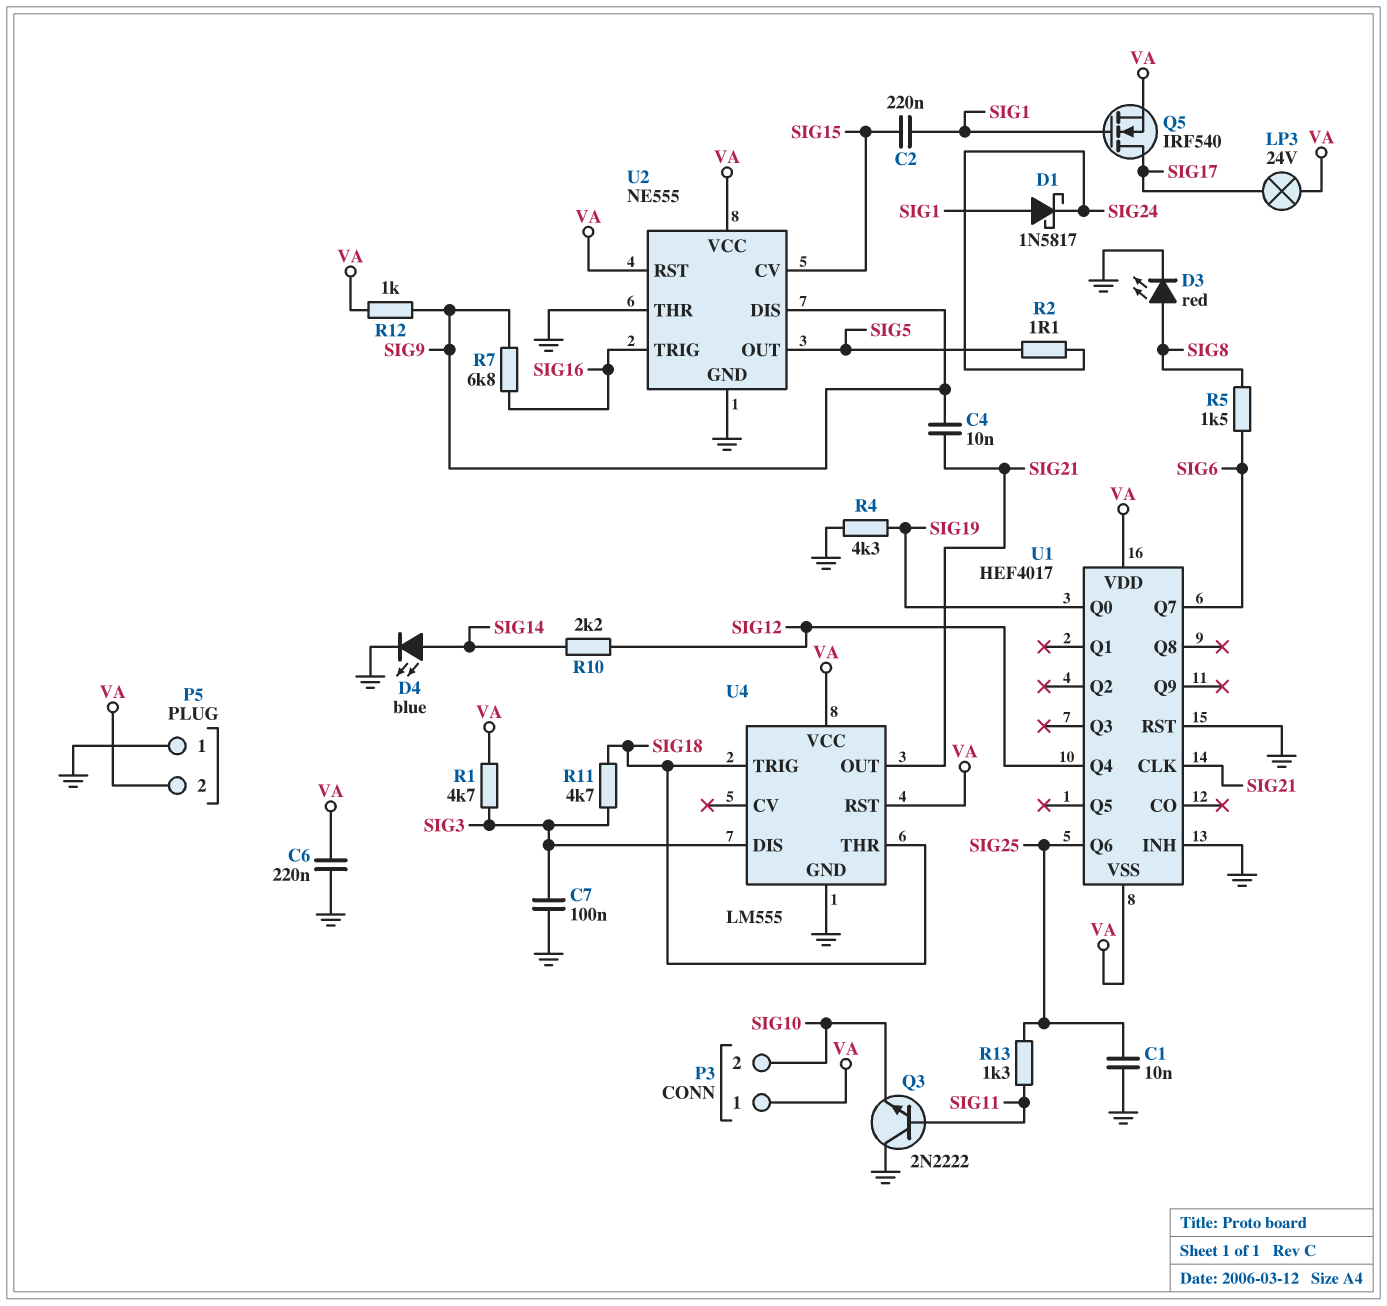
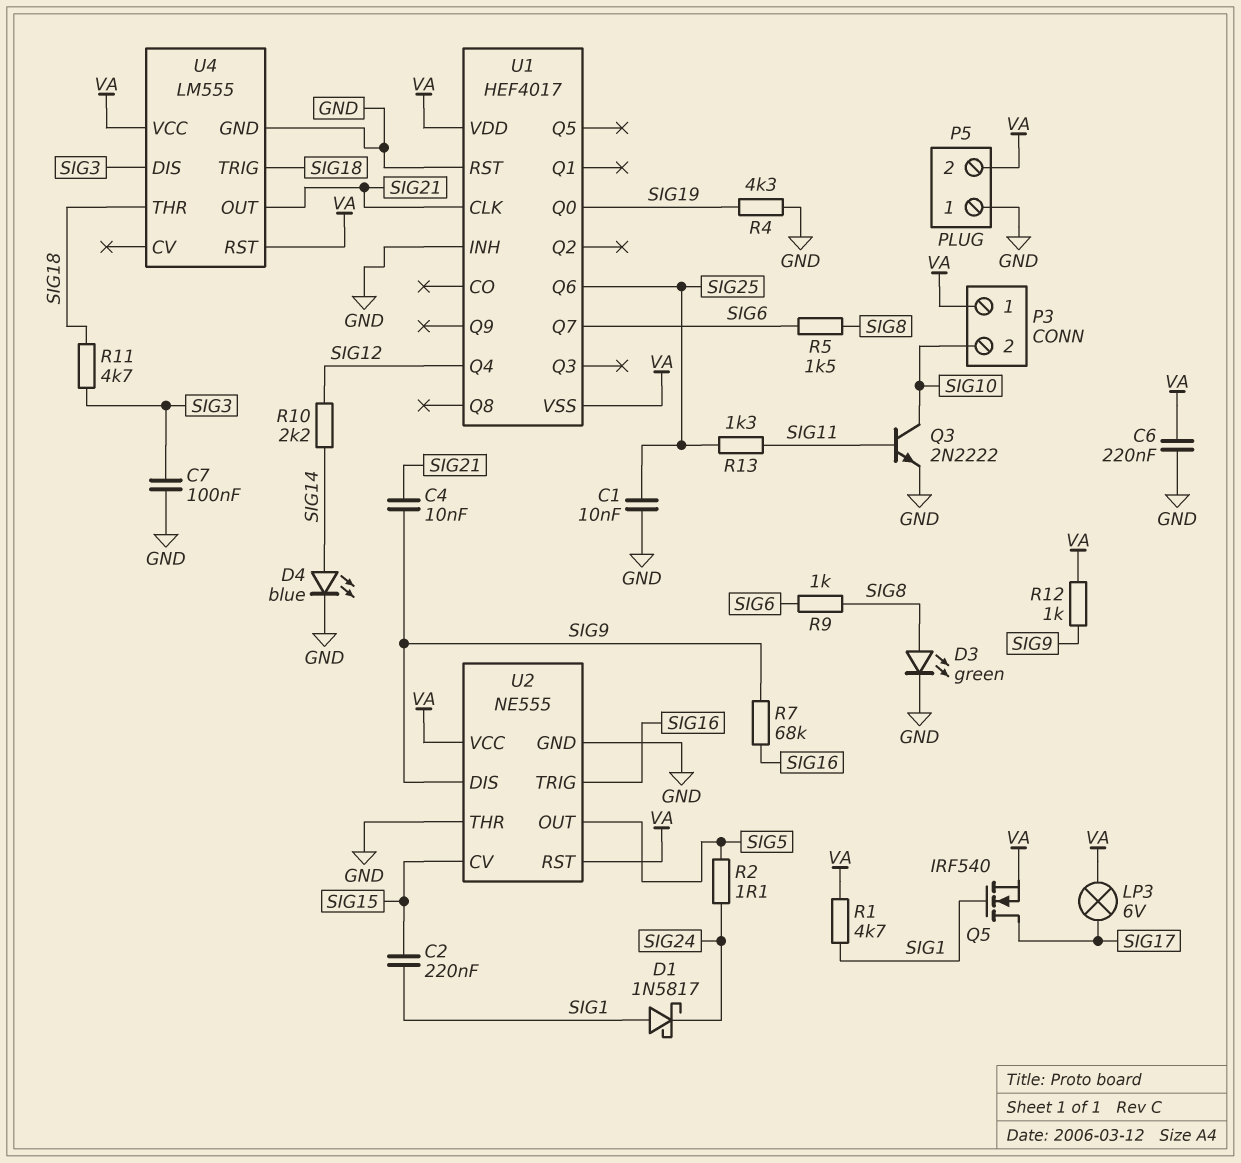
D3: LED red (A SIG8, K GND) -> LED green (A SIG8, K GND)
LP3: lamp 24V (SIG17, VA) -> lamp 6V (SIG17, VA)
Q3: NPN 2N2222 (B SIG11, C GND, E SIG10) -> NPN 2N2222 (B SIG11, C SIG10, E GND)
R1: 4.7k (SIG3, VA) -> 4.7k (SIG1, VA)
R7: 6.8k (SIG9, SIG16) -> 68k (SIG9, SIG16)
R9: none -> 1k (SIG6, SIG8)

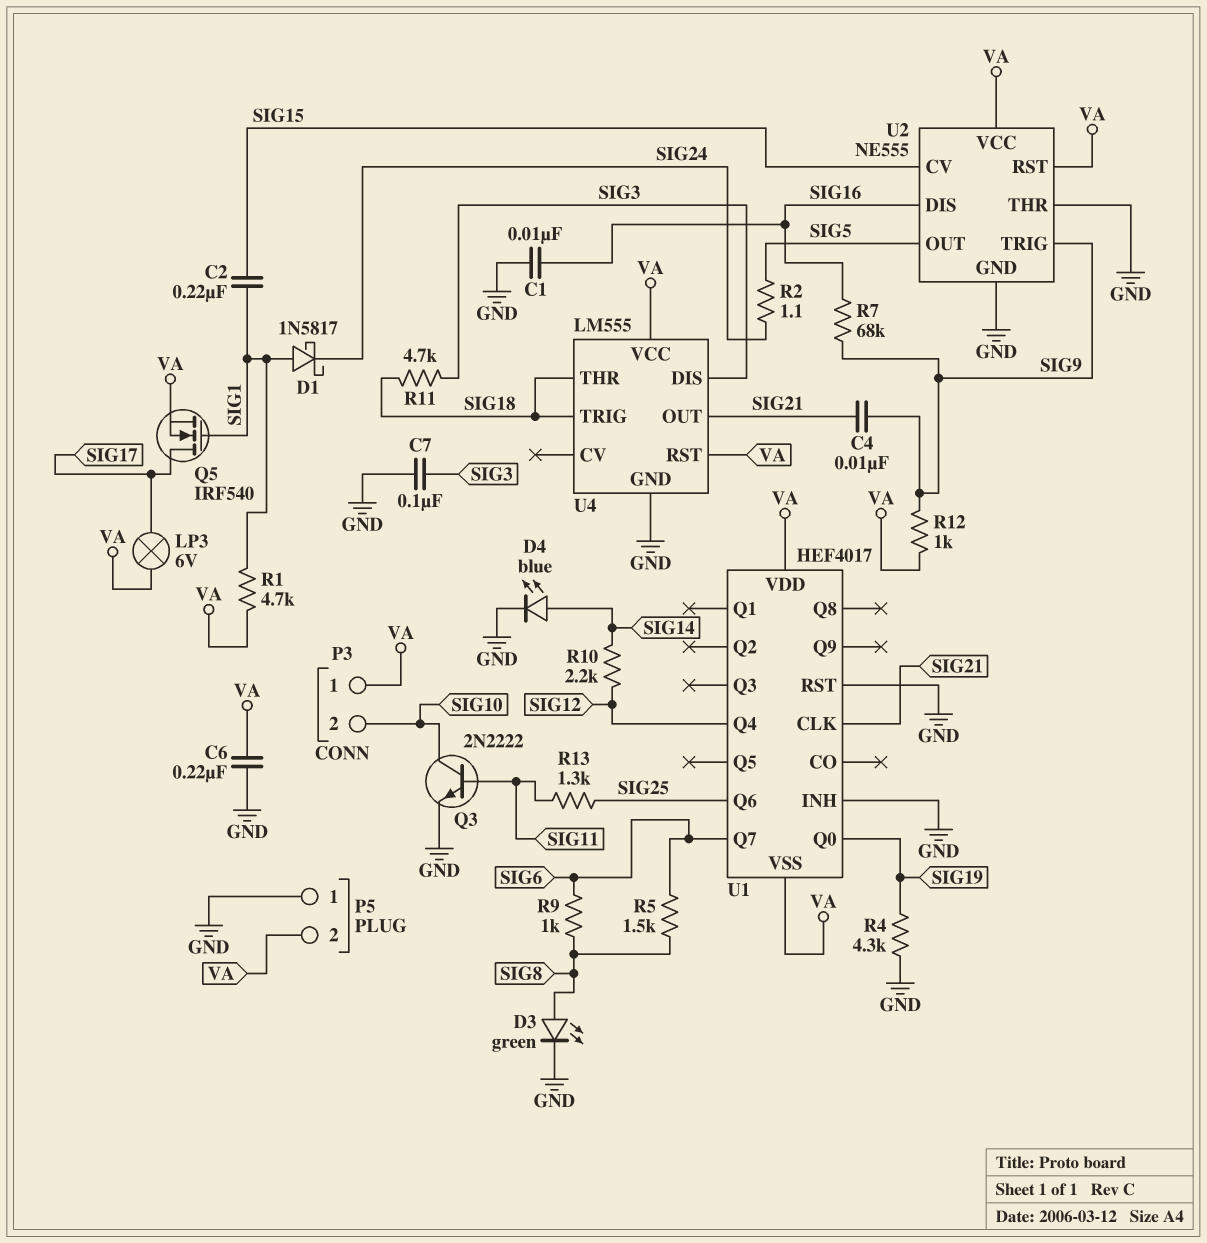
C1: 10nF (GND, SIG25) -> 10nF (GND, SIG16)
U2 pin DIS: SIG9 -> SIG16
U2 pin TRIG: SIG16 -> SIG9

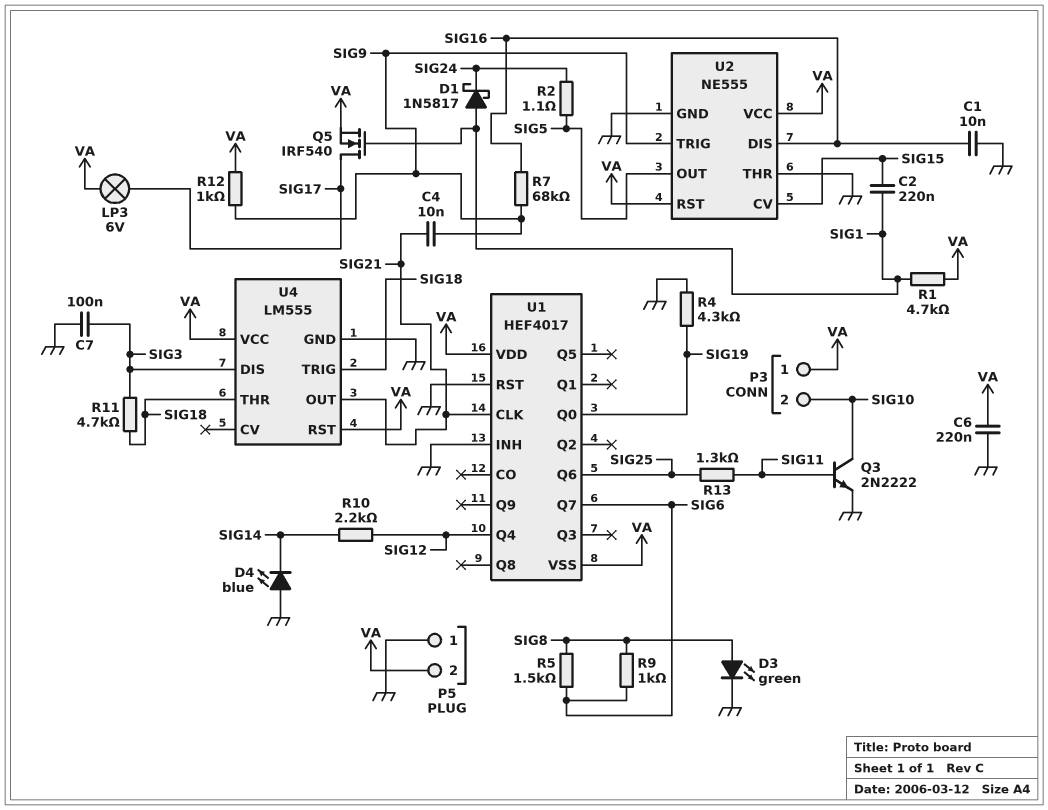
D4: LED blue (A SIG14, K GND) -> LED blue (A GND, K SIG14)

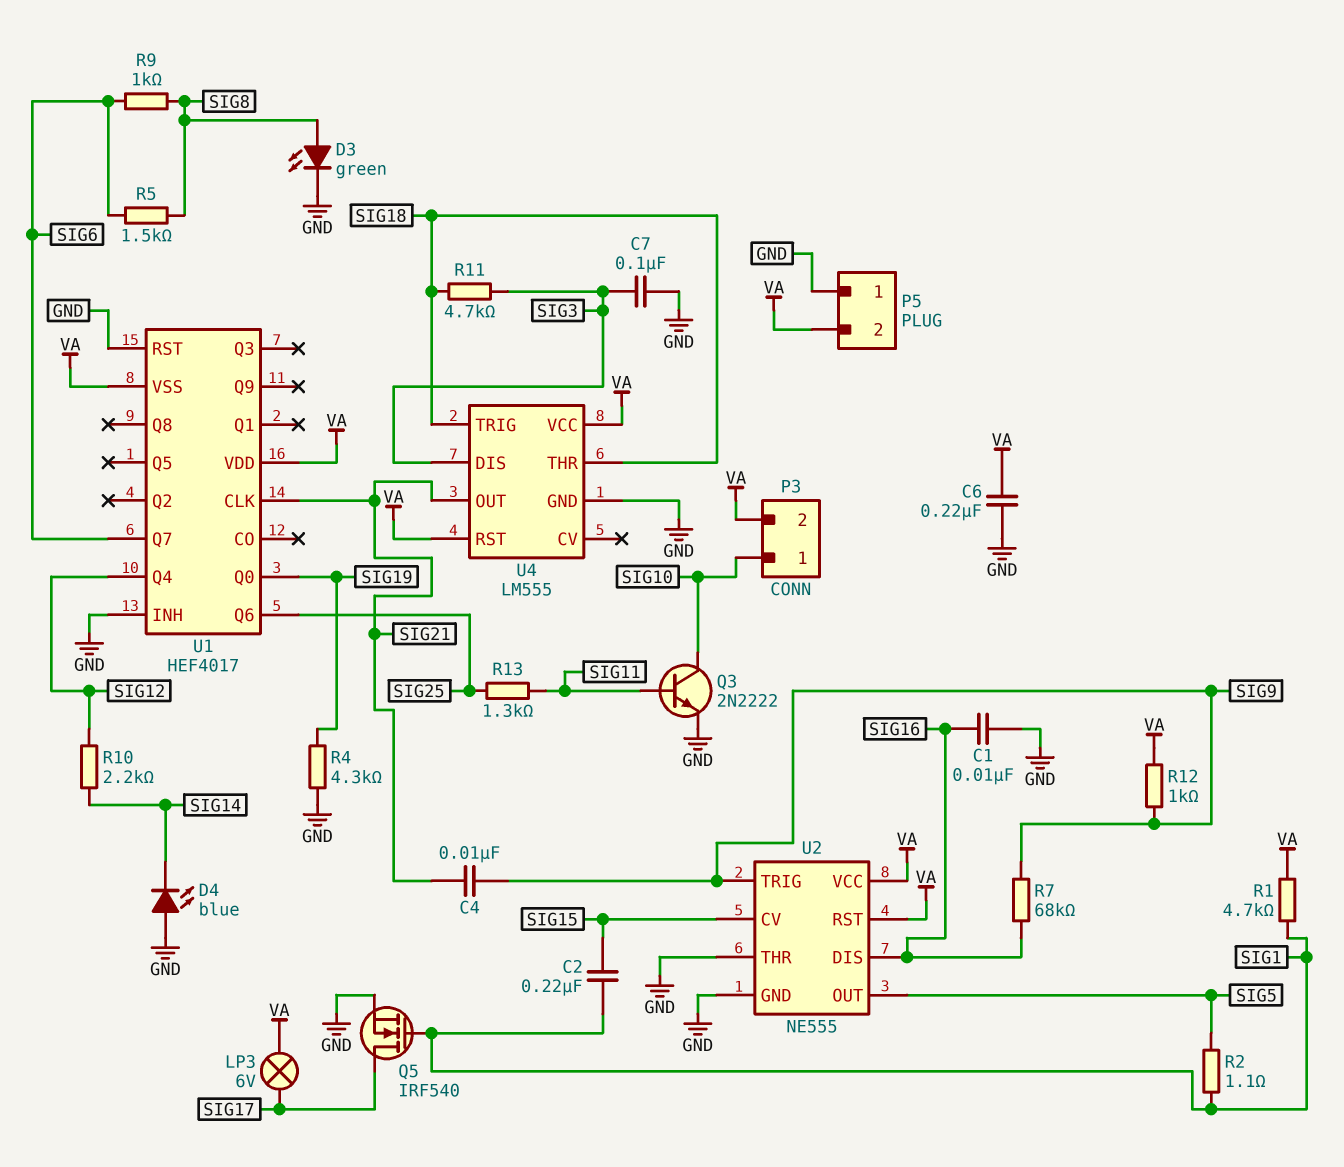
D1: schottky 1N5817 (A SIG1, K SIG24) -> none
P3 pin 1: VA -> SIG10
P3 pin 2: SIG10 -> VA
Q5: NMOS IRF540 (G SIG1, D SIG17, S VA) -> NMOS IRF540 (G SIG1, D SIG17, S GND)
R2: 1.1 (SIG5, SIG24) -> 1.1 (SIG1, SIG5)

